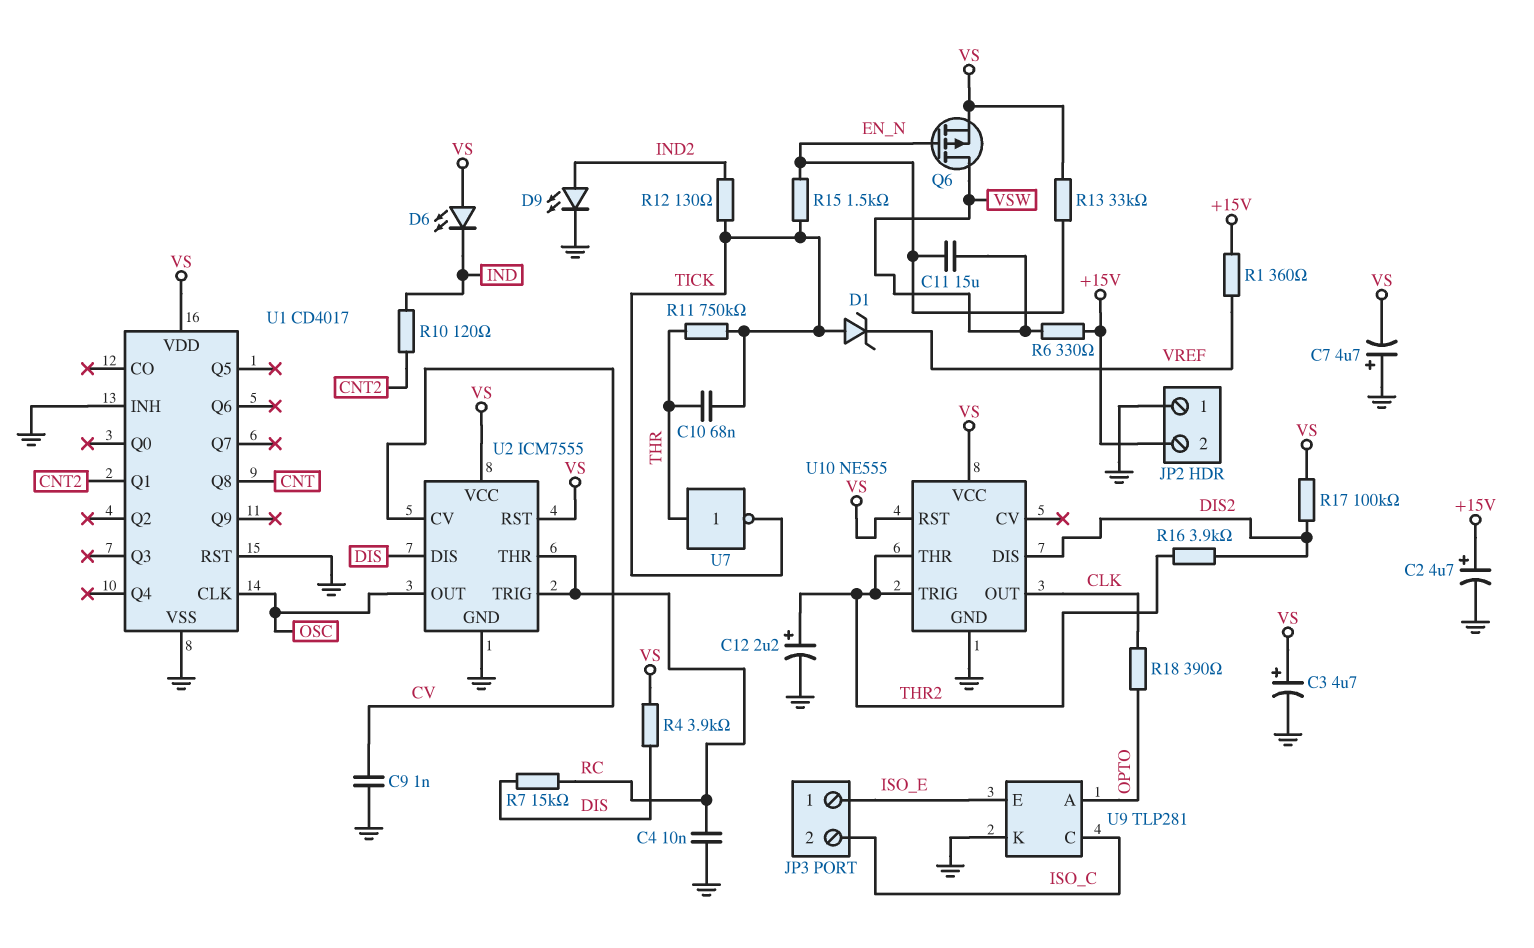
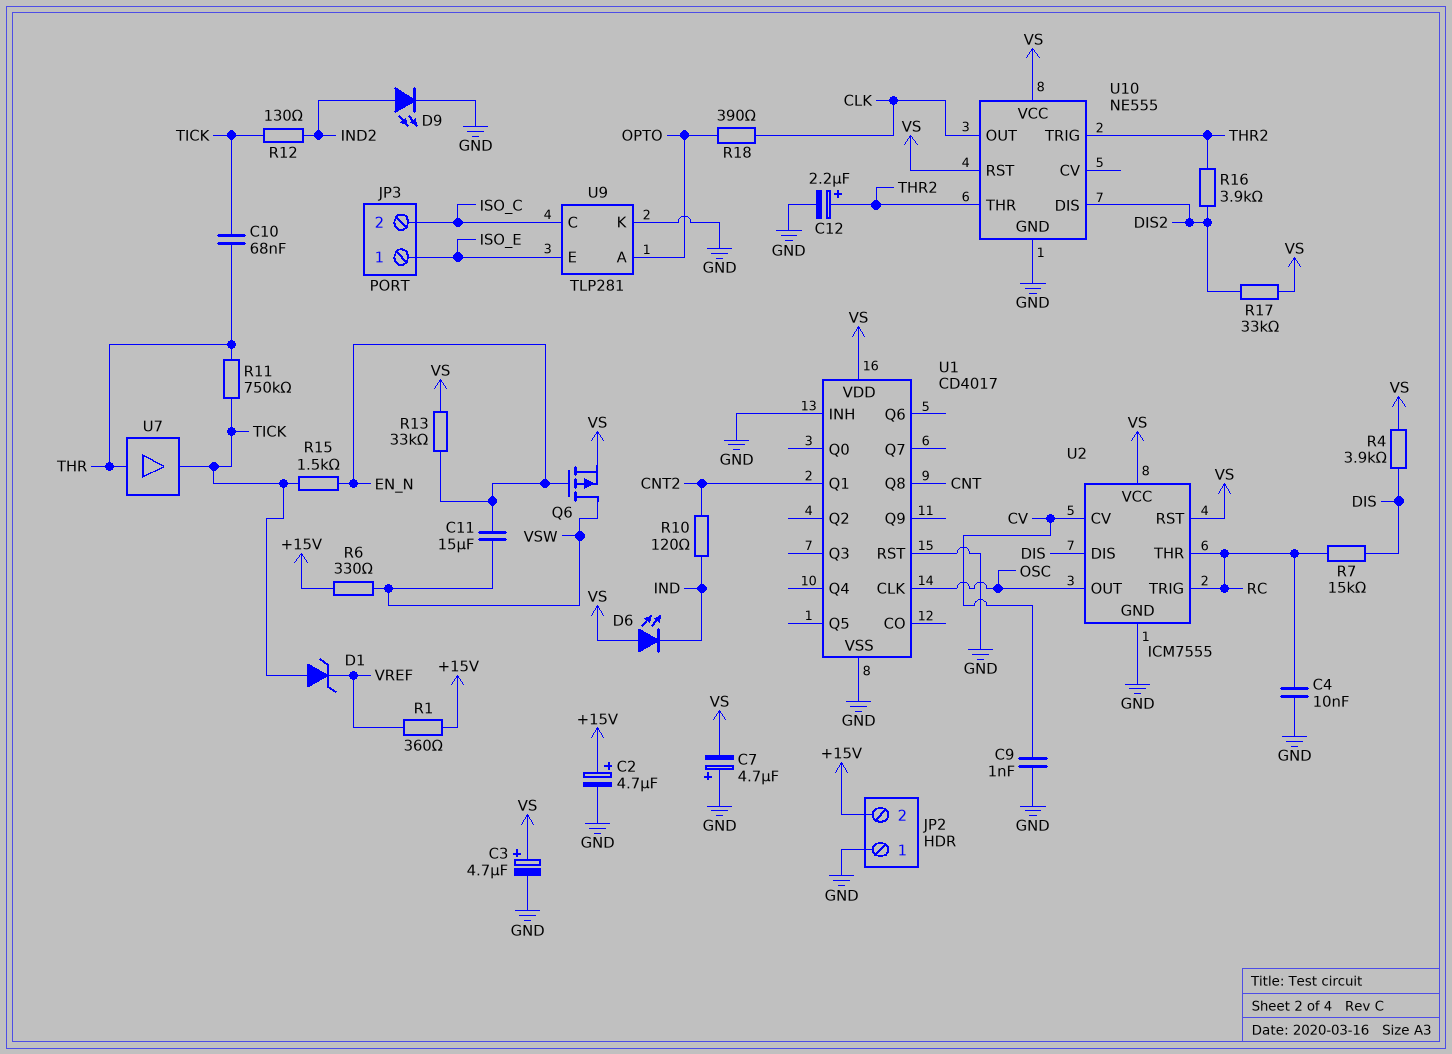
R17: 100k (DIS2, VS) -> 33k (DIS2, VS)
U7: NOT (in THR, out TICK) -> buffer (in THR, out TICK)

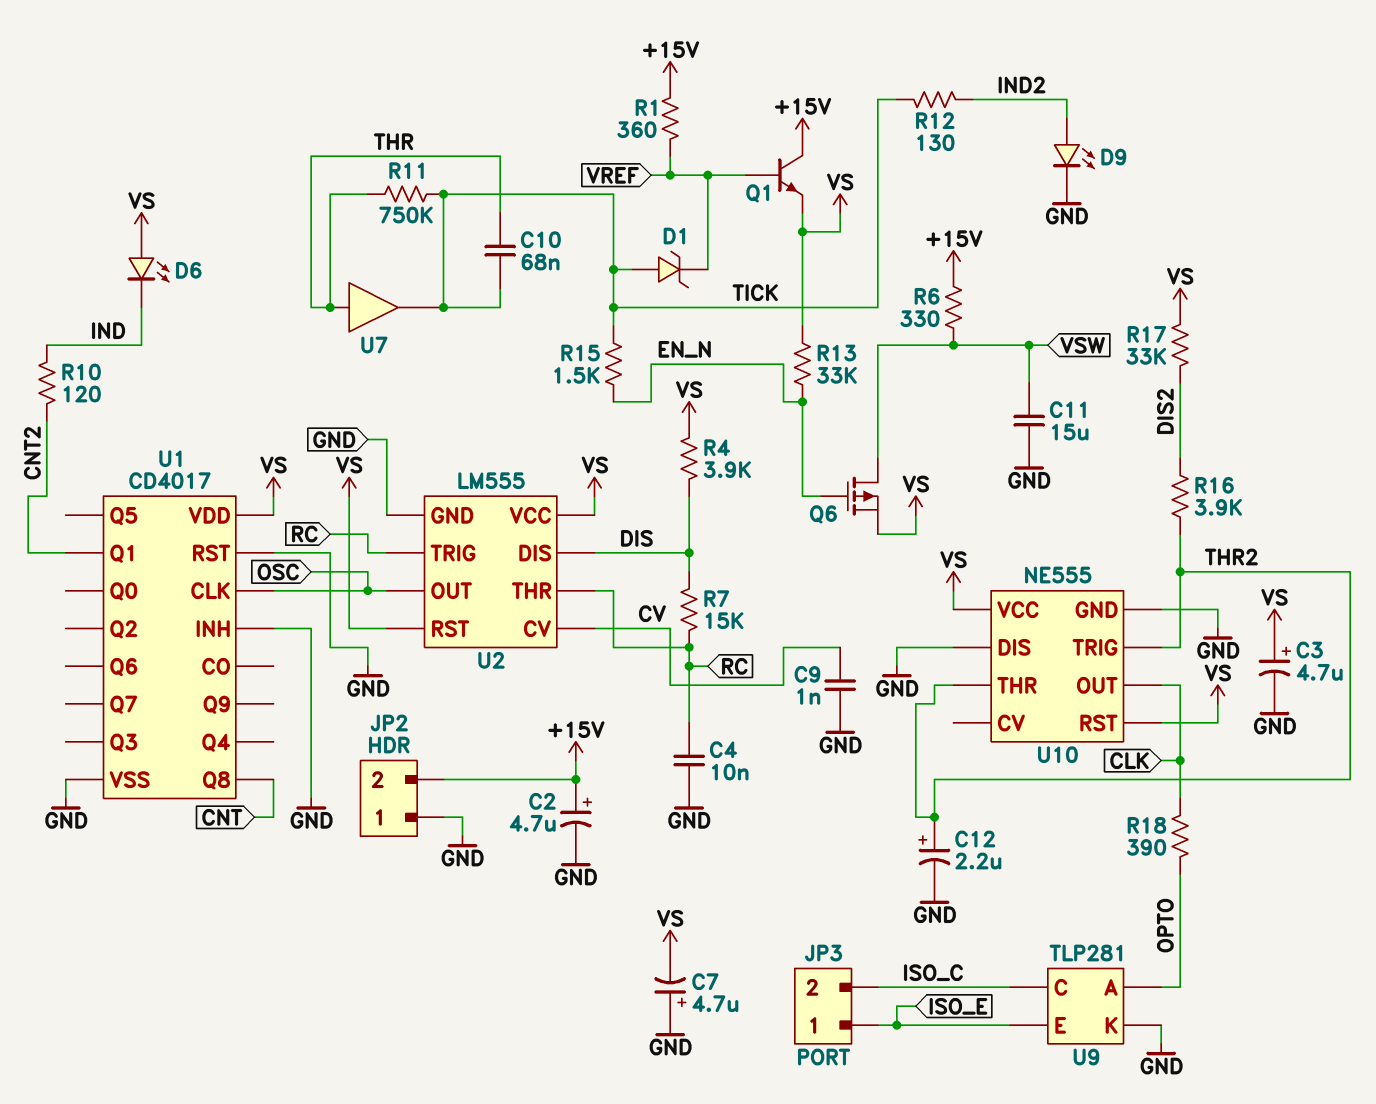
C11: 15uF (EN_N, VSW) -> 15uF (GND, VSW)
Q1: none -> NPN (B VREF, C +15V, E VS)
U2: ICM7555 -> LM555
U10 pin DIS: DIS2 -> GND

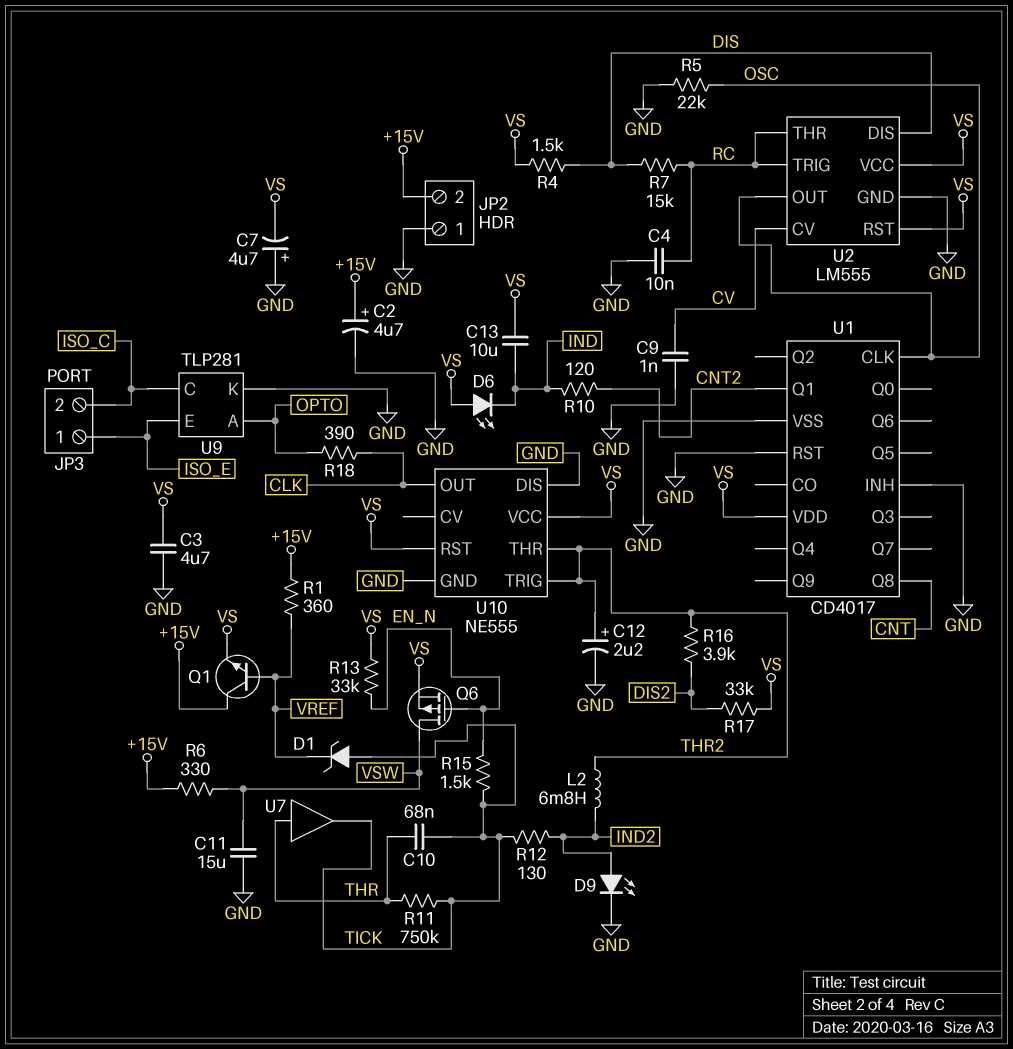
C3: 4.7uF (plus VS, minus GND) -> 4.7uF (GND, VS)
C13: none -> 10uF (IND, VS)
L2: none -> 6.8mH (IND2, THR2)
R4: 3.9k (DIS, VS) -> 1.5k (DIS, VS)
R5: none -> 22k (GND, OSC)

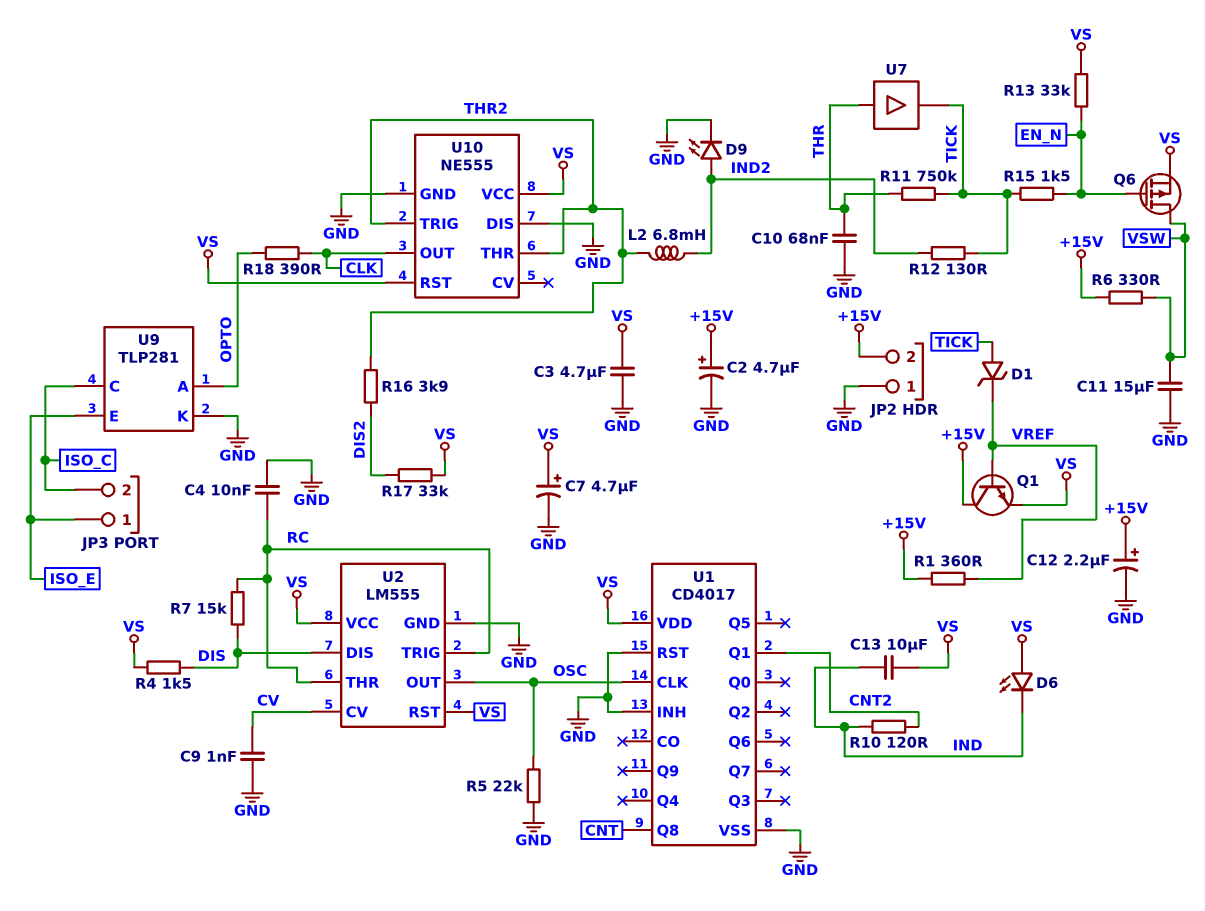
C7: 4.7uF (plus GND, minus VS) -> 4.7uF (plus VS, minus GND)
C10: 68nF (THR, TICK) -> 68nF (GND, THR)
C12: 2.2uF (plus THR2, minus GND) -> 2.2uF (plus +15V, minus GND)

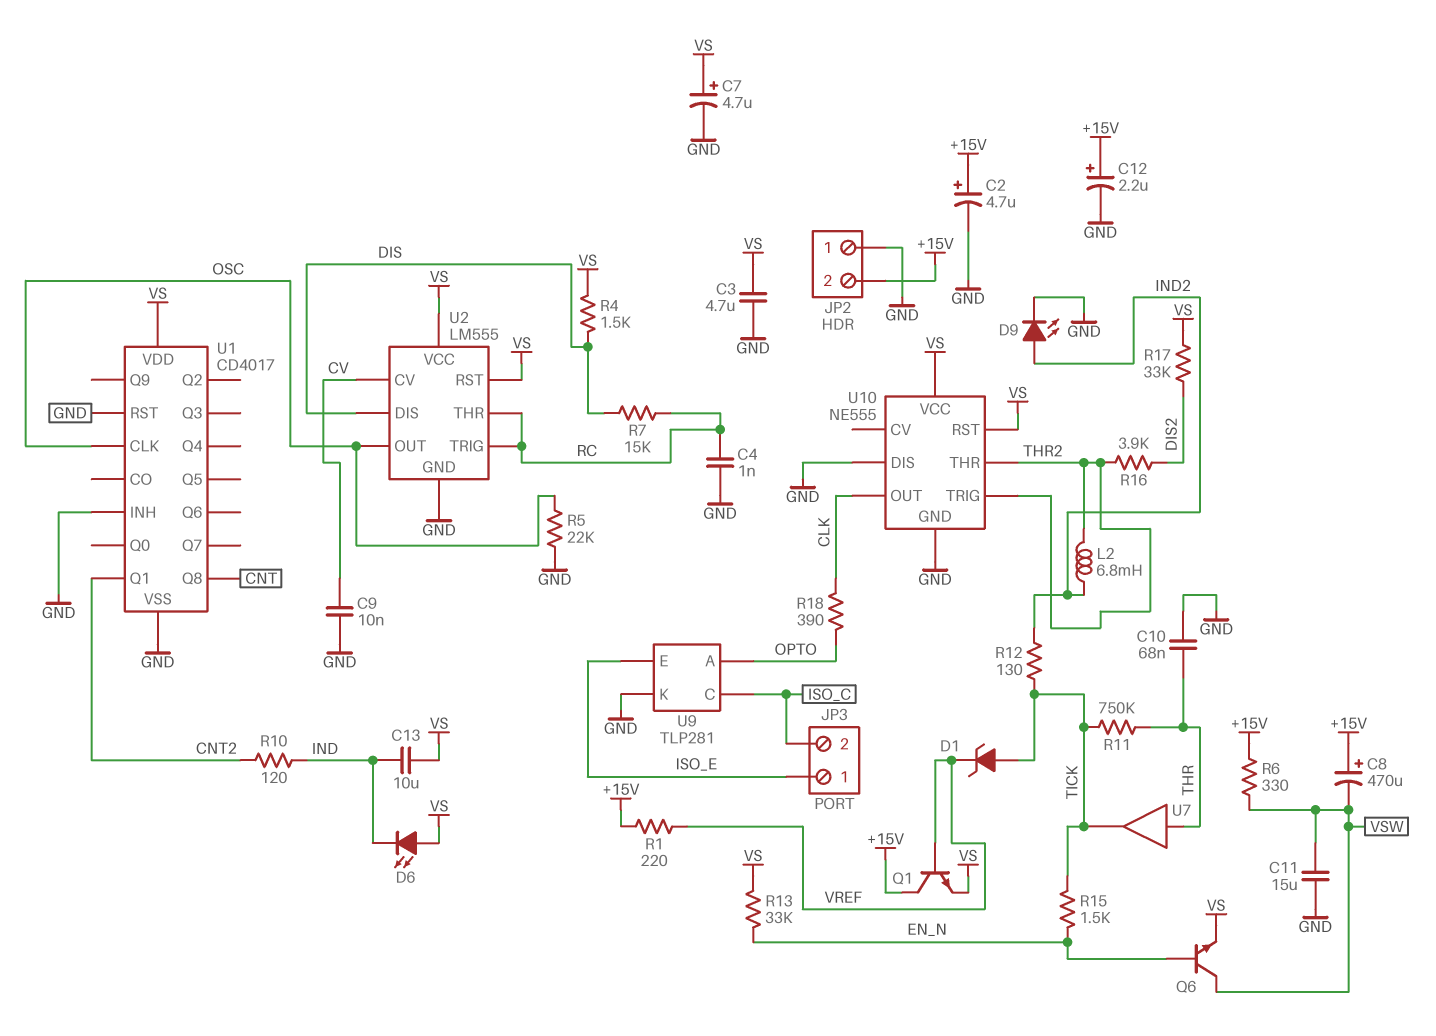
C4: 10nF (GND, RC) -> 1nF (GND, RC)
C8: none -> 470uF (plus +15V, minus VSW)
C9: 1nF (CV, GND) -> 10nF (CV, GND)
Q6: PMOS (G EN_N, D VSW, S VS) -> NPN (B EN_N, C VSW, E VS)
R1: 360 (+15V, VREF) -> 220 (+15V, VREF)

